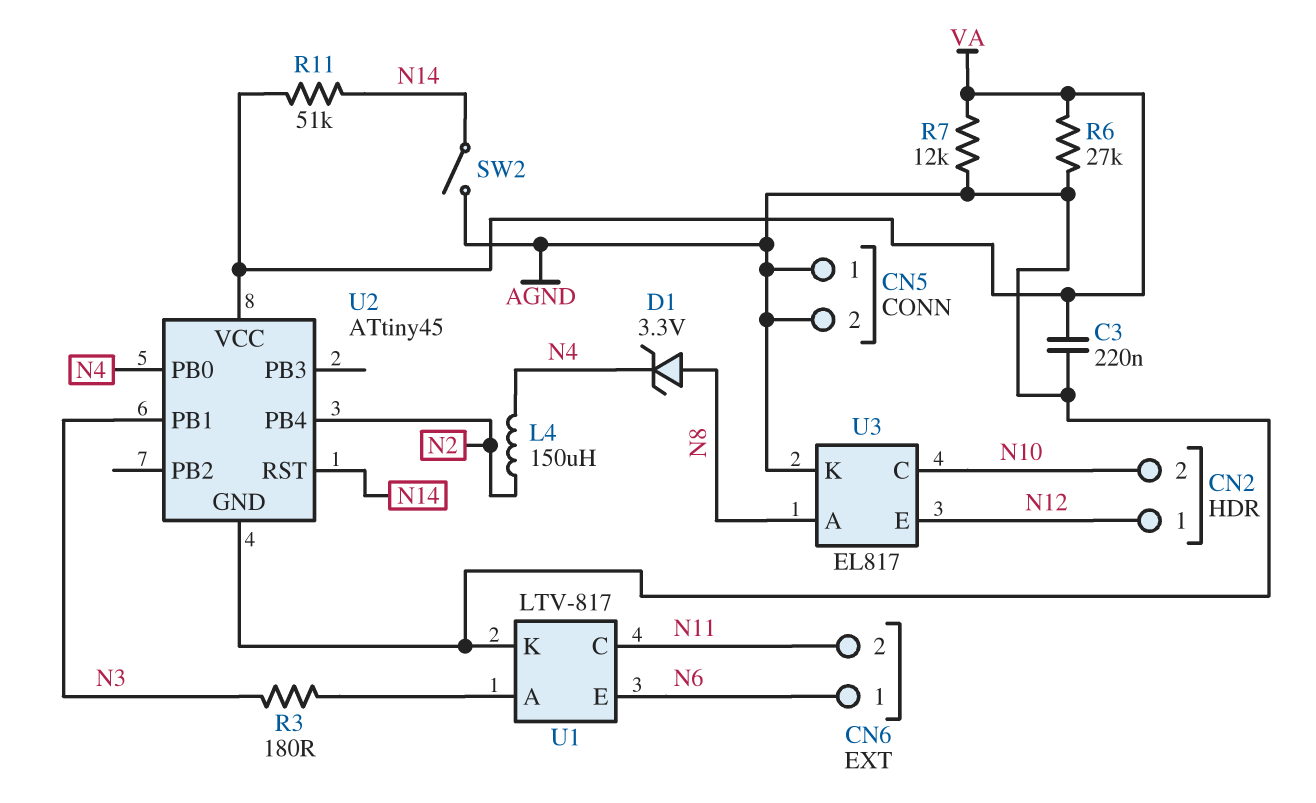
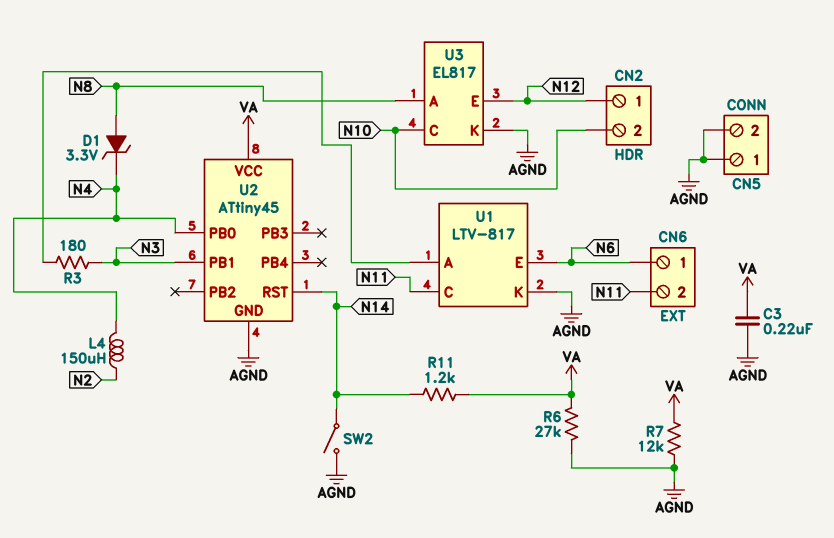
R11: 51k (N14, VA) -> 1.2k (N14, VA)
U2 pin PB4: N2 -> none

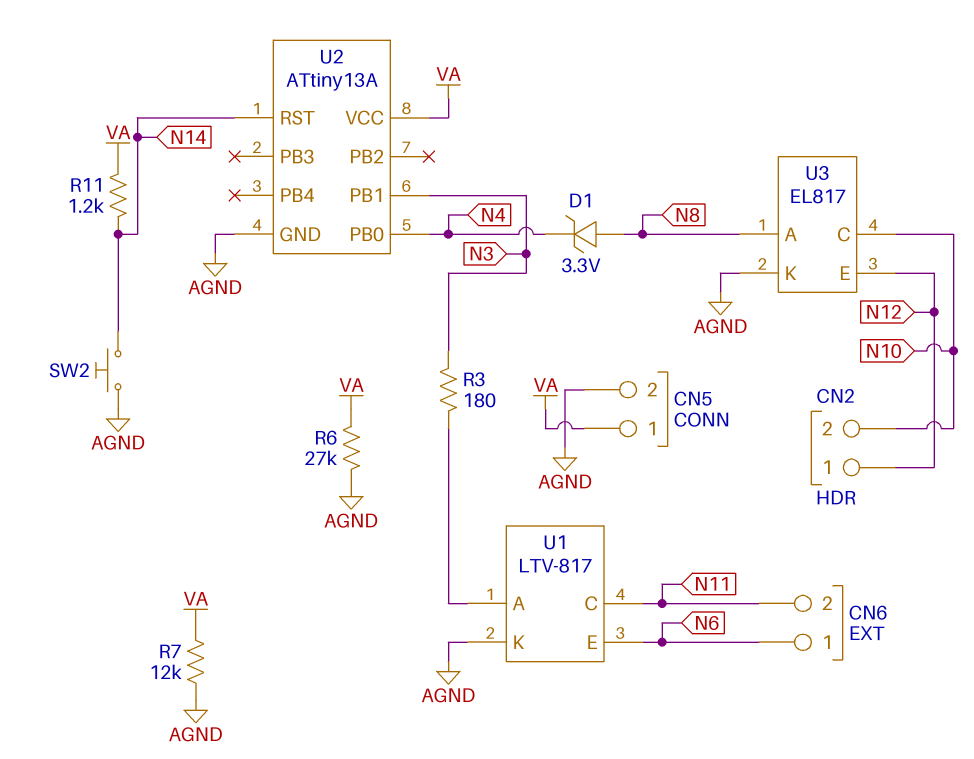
C3: 220nF (AGND, VA) -> none
CN5 pin 1: AGND -> VA
L4: 150uH (N2, N4) -> none
SW2: switch (AGND, N14) -> button (AGND, N14)
U2: ATtiny45 -> ATtiny13A

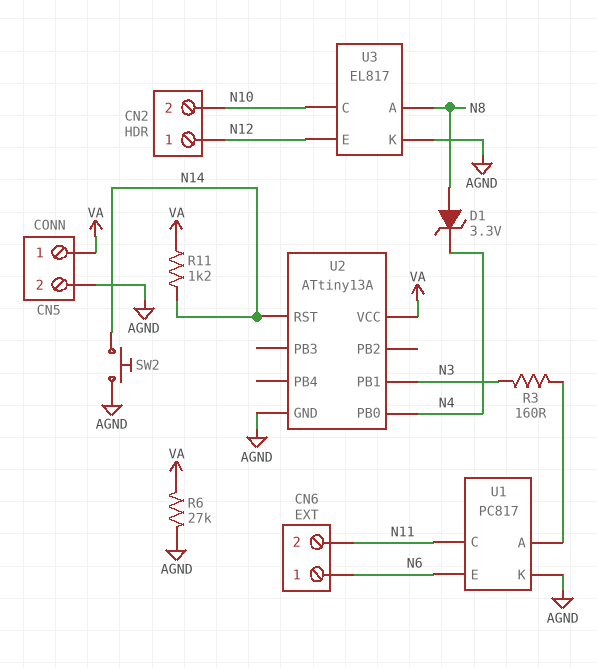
R3: 180 (N3, U1/A) -> 160 (N3, U1/A)
R7: 12k (AGND, VA) -> none
U1: LTV-817 -> PC817

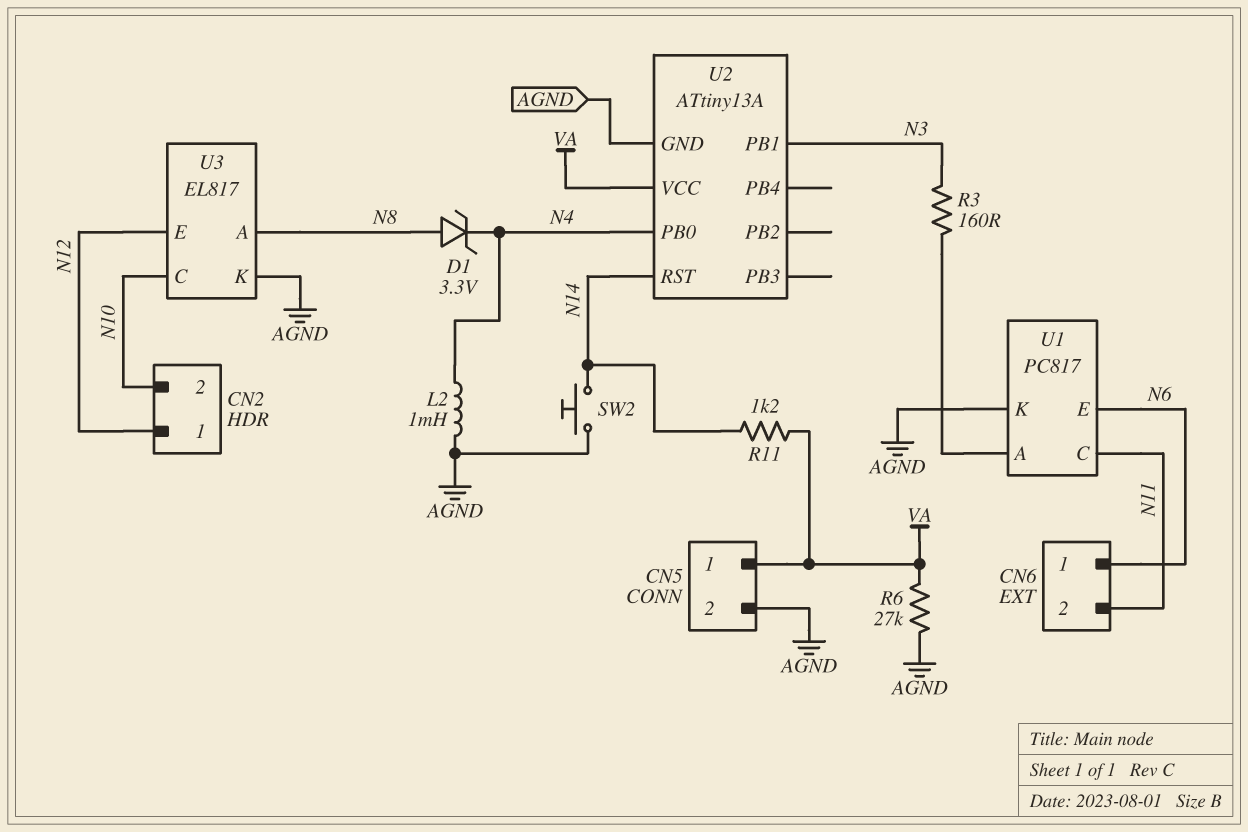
L2: none -> 1mH (AGND, N4)

